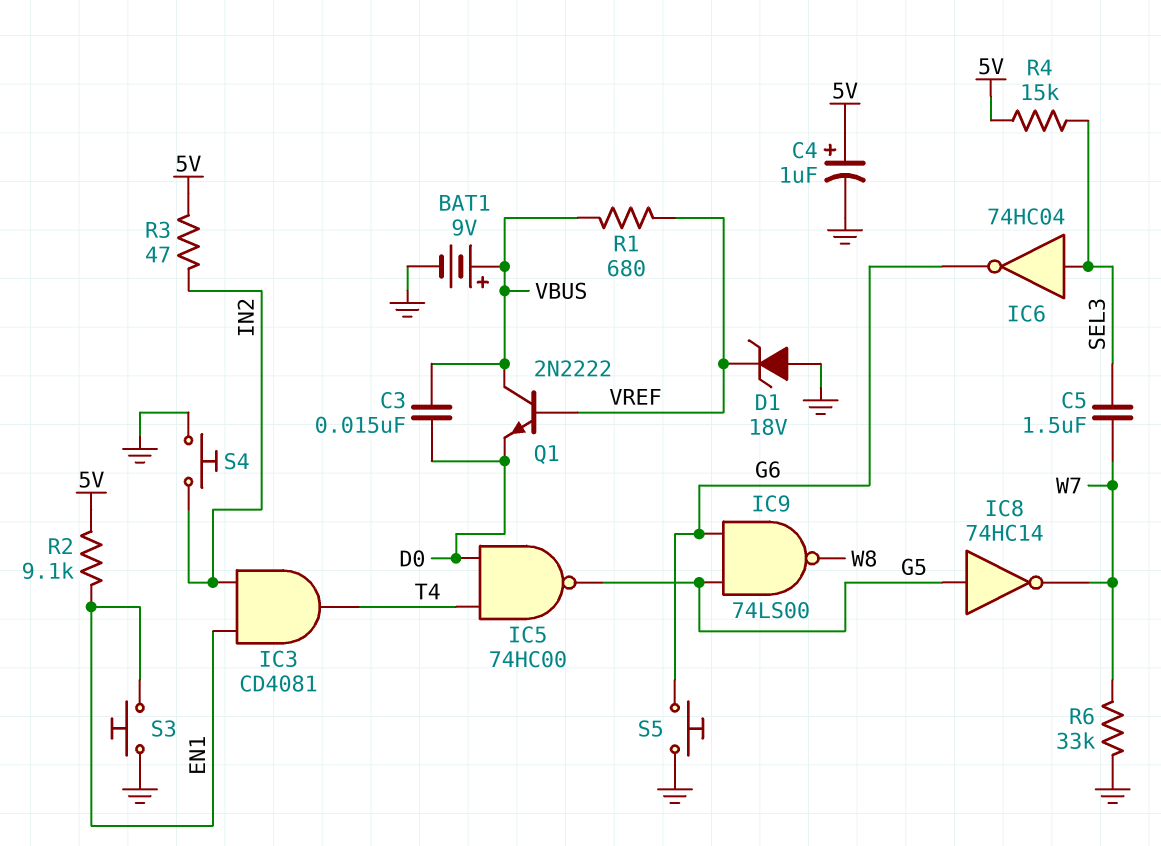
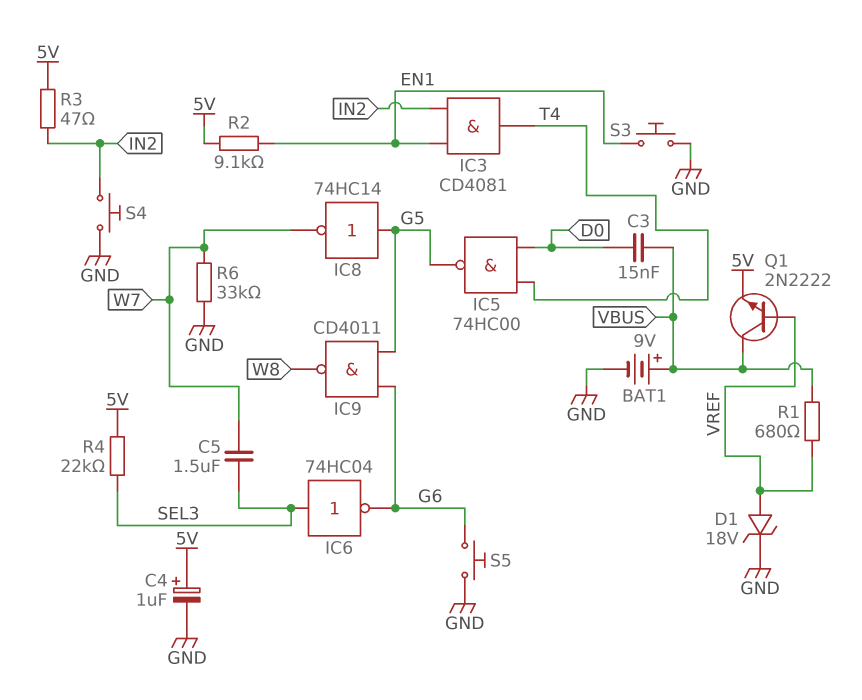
D1: zener 18V (A GND, K VREF) -> zener 18V (A VREF, K GND)
IC9: NAND 74LS00 (in G5, in G6, out W8) -> NAND CD4011 (in G5, in G6, out W8)
Q1: NPN 2N2222 (B VREF, C VBUS, E D0) -> NPN 2N2222 (B VREF, C VBUS, E 5V)
R4: 15k (5V, SEL3) -> 22k (5V, SEL3)

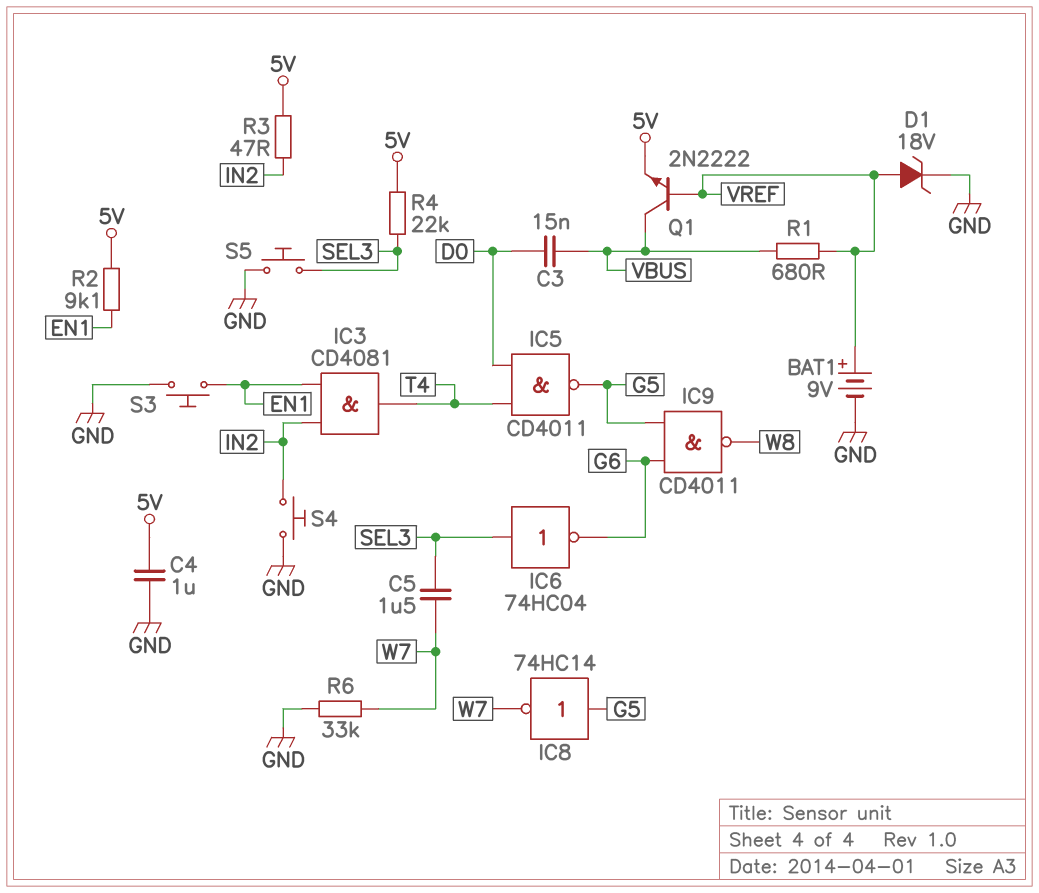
BAT1: 9V (plus VBUS, minus GND) -> 9V (plus VREF, minus GND)
C4: 1uF (plus 5V, minus GND) -> 1uF (5V, GND)
IC5: NAND 74HC00 (in D0, in T4, out G5) -> NAND CD4011 (in D0, in T4, out G5)
S5: button (G6, GND) -> button (GND, SEL3)

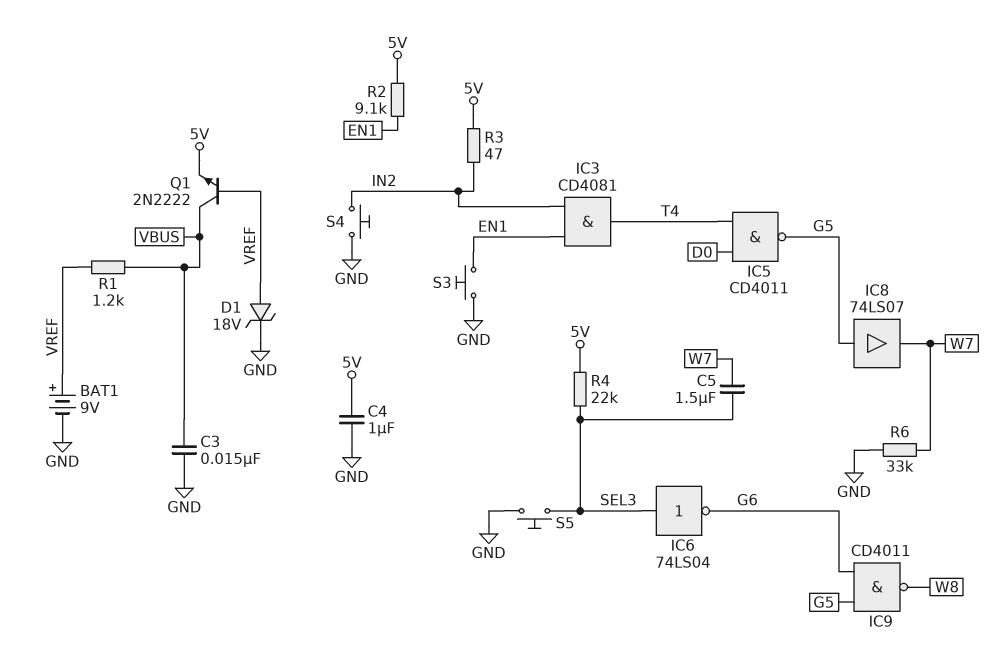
C3: 15nF (D0, VBUS) -> 15nF (GND, VBUS)
IC6: NOT 74HC04 (in SEL3, out G6) -> NOT 74LS04 (in SEL3, out G6)
IC8: NOT 74HC14 (in G5, out W7) -> buffer 74LS07 (in G5, out W7)
R1: 680 (VBUS, VREF) -> 1.2k (VBUS, VREF)

